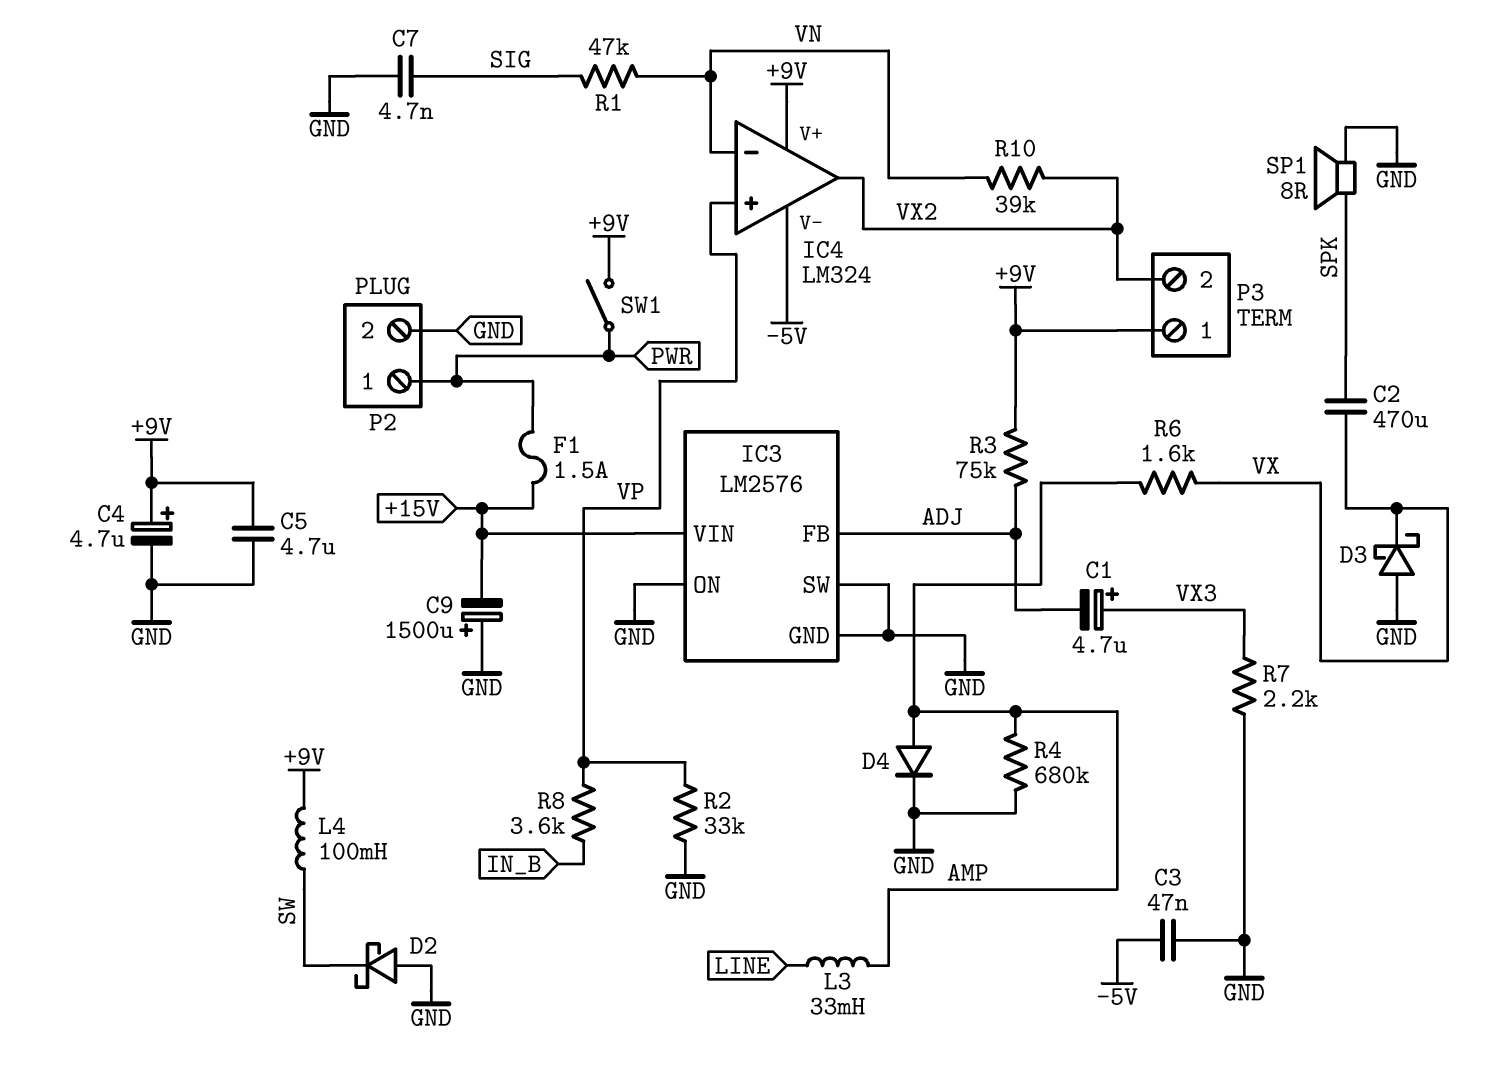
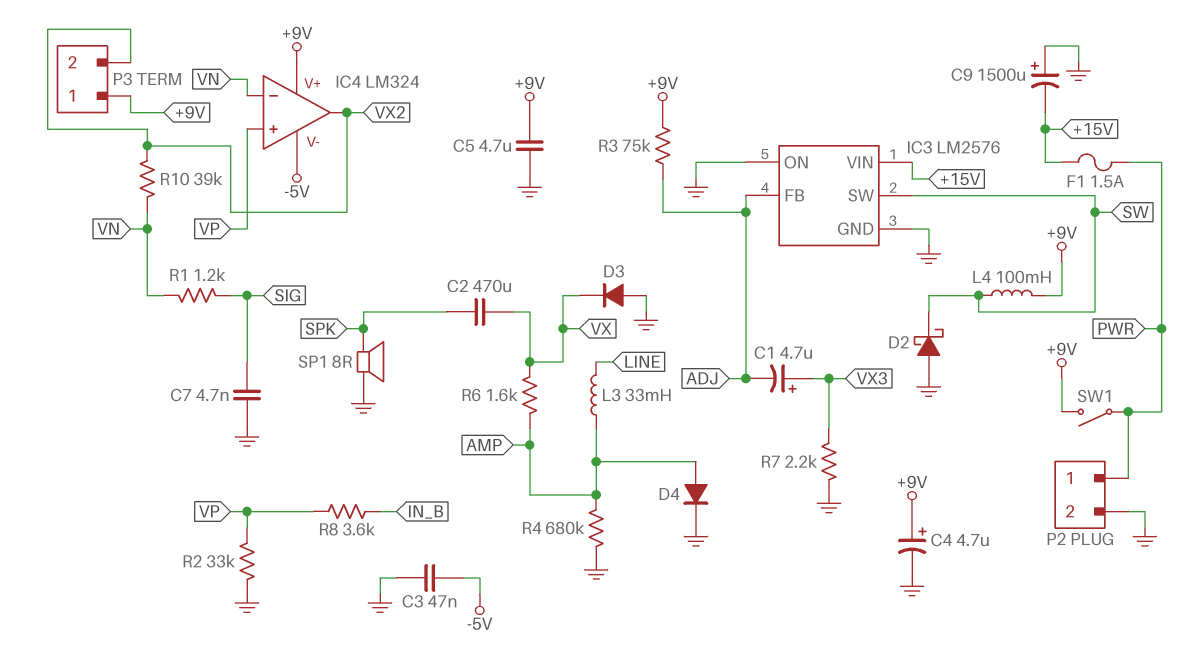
D3: schottky (A GND, K VX) -> diode (A GND, K VX)
IC3 pin SW: GND -> SW
R1: 47k (SIG, VN) -> 1.2k (SIG, VN)

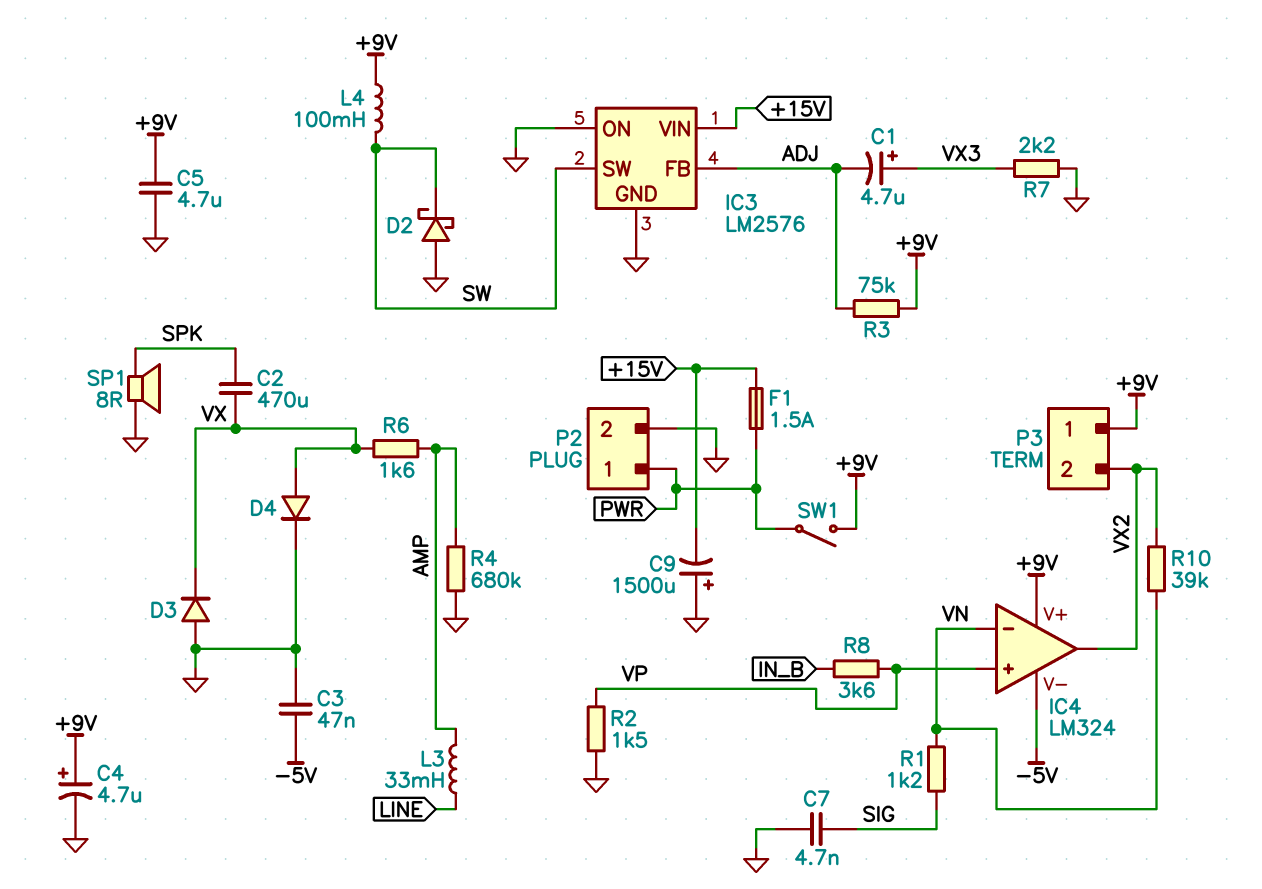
D4: diode (A AMP, K GND) -> diode (A VX, K GND)
R2: 33k (GND, VP) -> 1.5k (GND, VP)

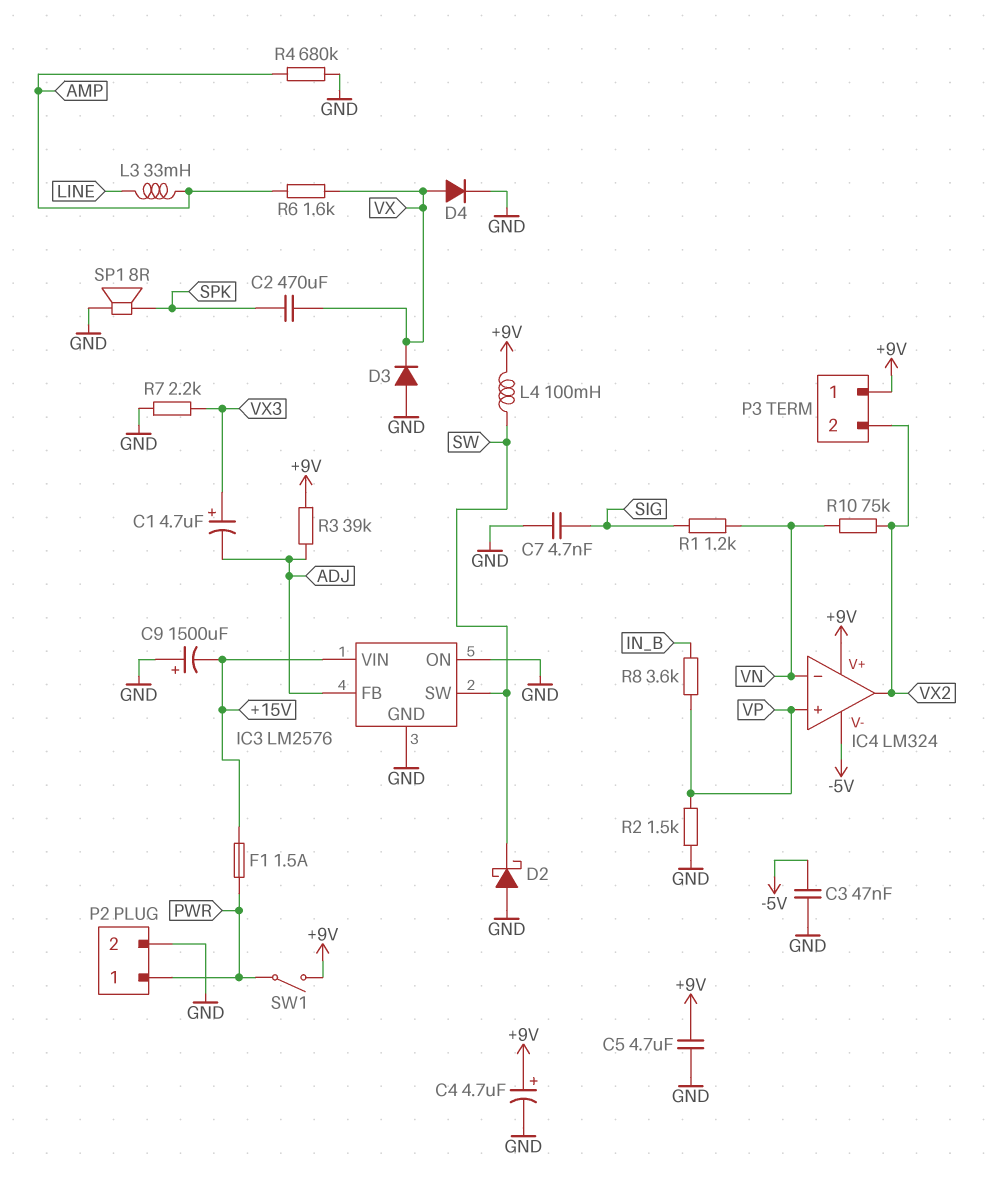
R3: 75k (+9V, ADJ) -> 39k (+9V, ADJ)
R10: 39k (VN, VX2) -> 75k (VN, VX2)

